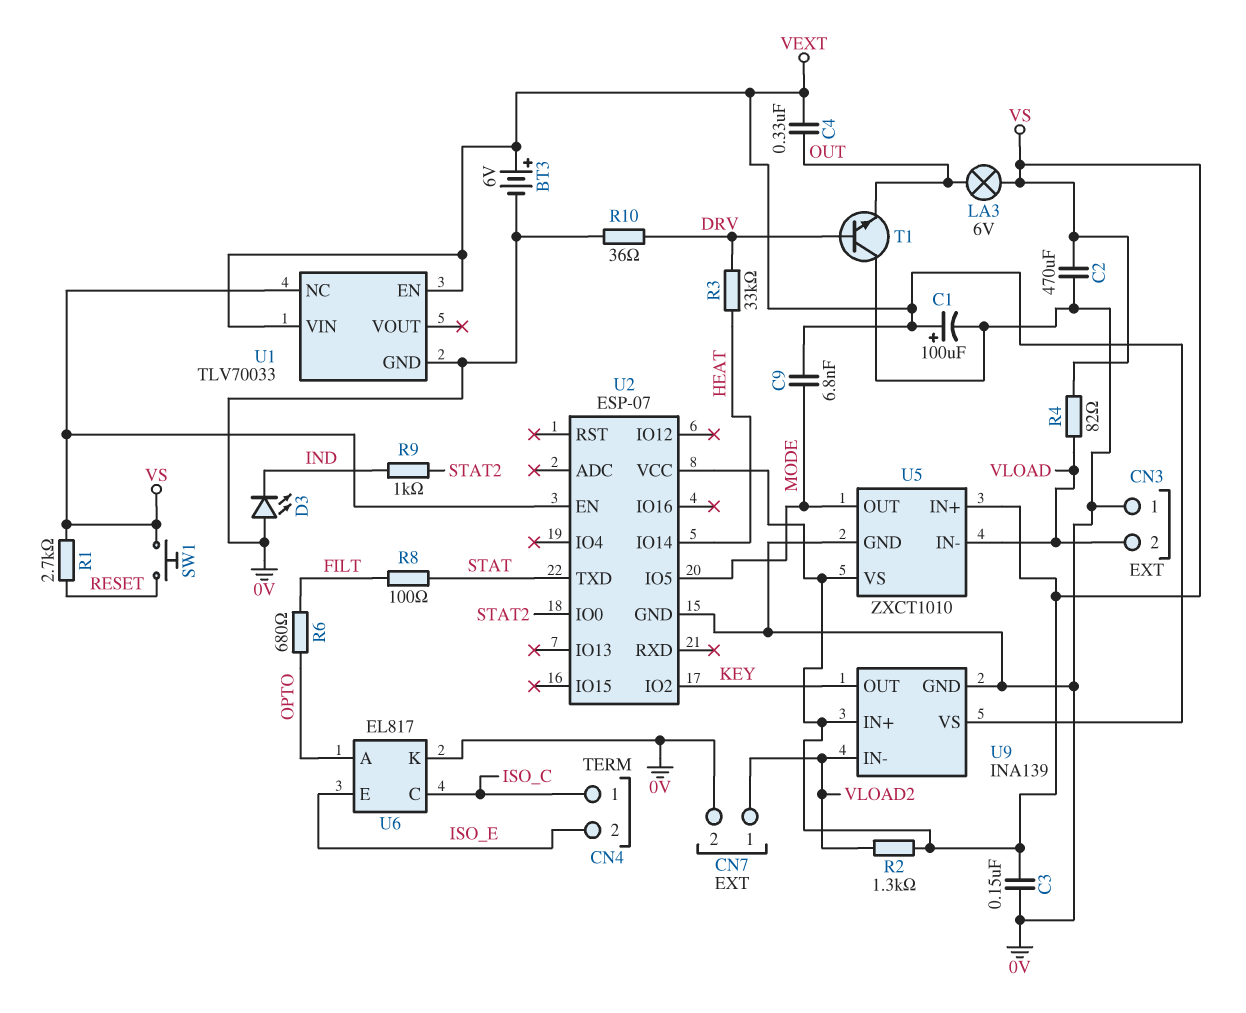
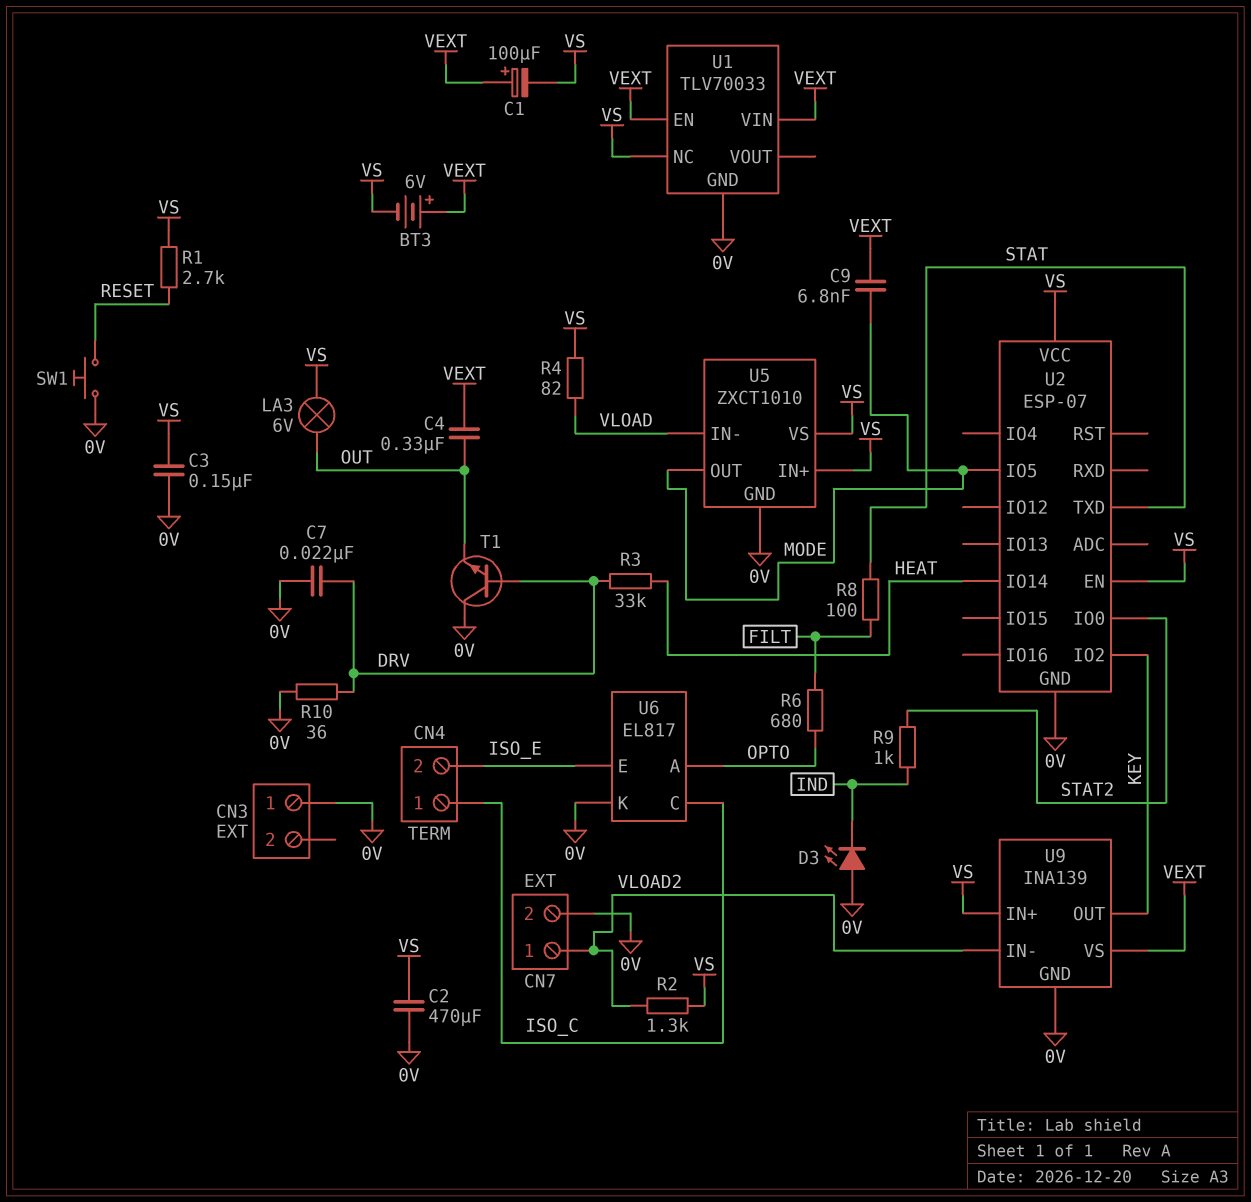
BT3: 6V (plus VEXT, minus 0V) -> 6V (plus VEXT, minus VS)
C1: 100uF (plus VEXT, minus 0V) -> 100uF (plus VEXT, minus VS)
C7: none -> 22nF (0V, DRV)
CN3 pin 2: VLOAD -> none
SW1: button (RESET, VS) -> button (0V, RESET)

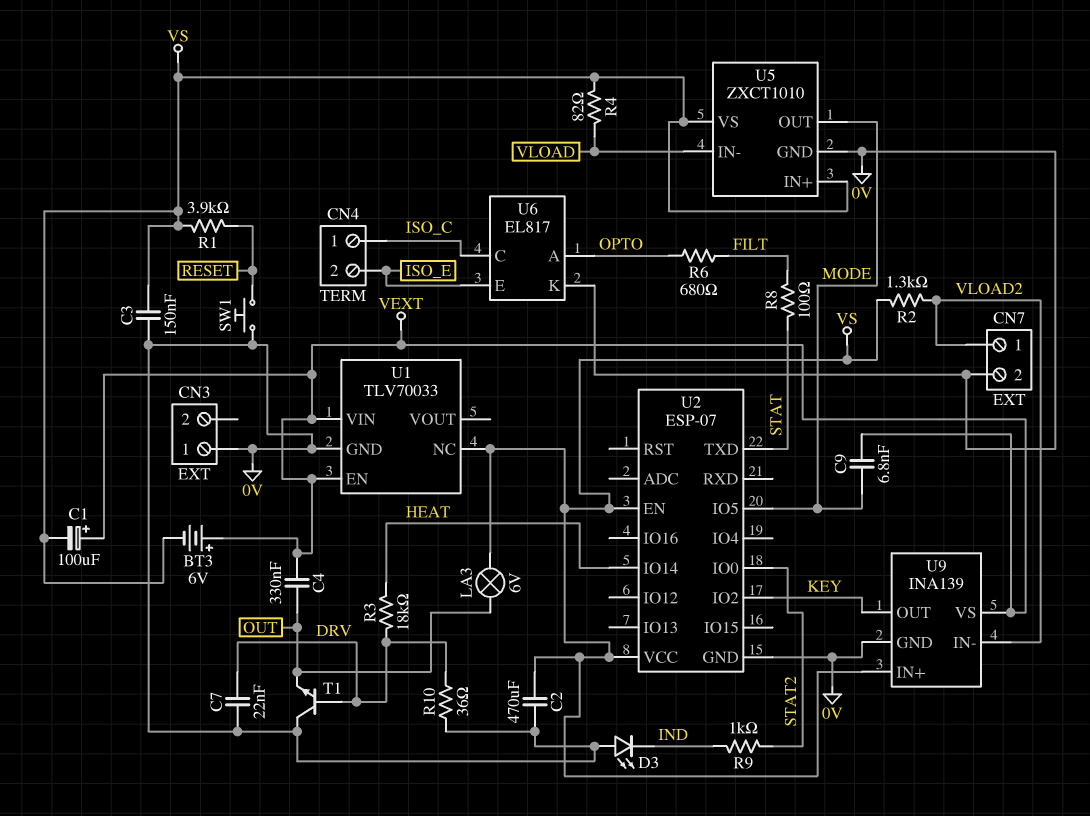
R1: 2.7k (RESET, VS) -> 3.9k (RESET, VS)
R3: 33k (DRV, HEAT) -> 18k (DRV, HEAT)

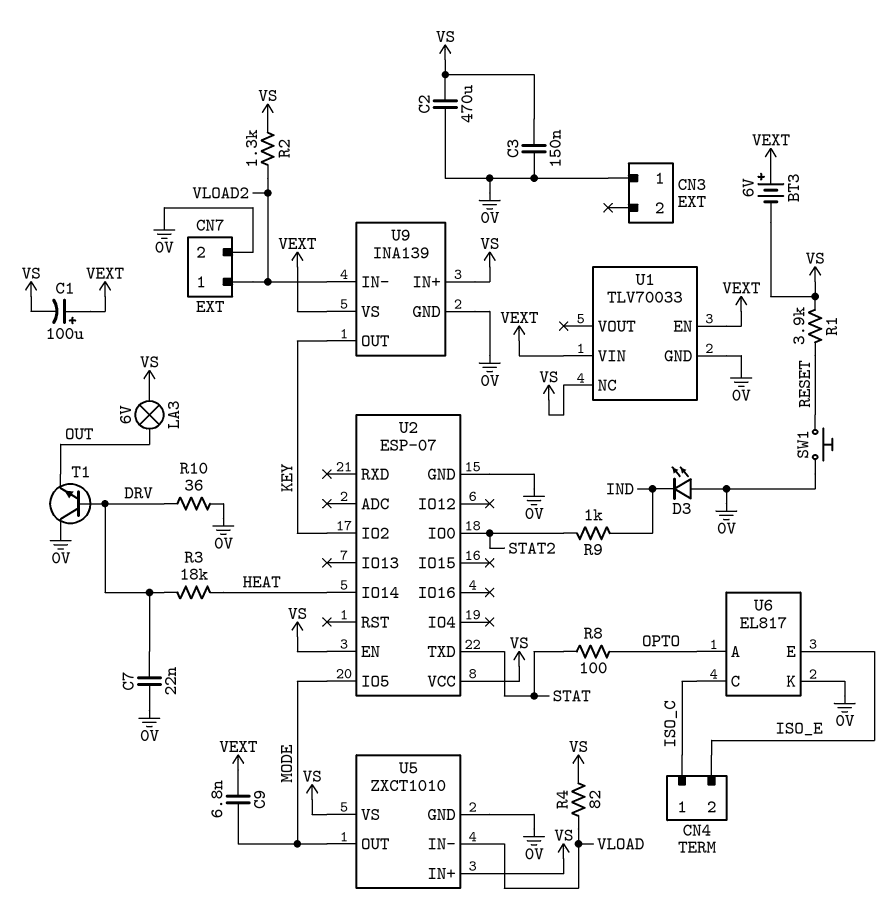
C4: 330nF (OUT, VEXT) -> none
R6: 680 (FILT, OPTO) -> none
R8: 100 (FILT, STAT) -> 100 (OPTO, STAT)

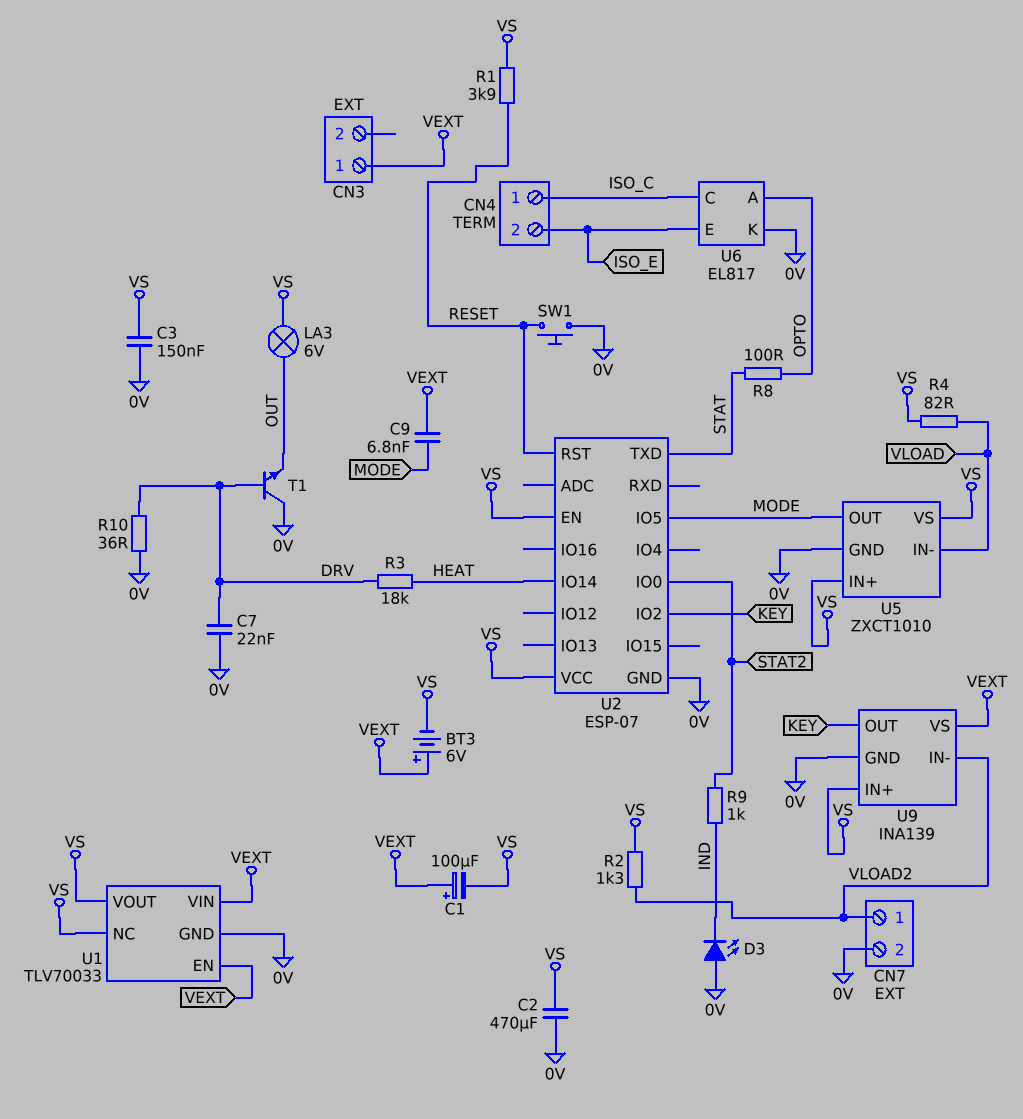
CN3 pin 1: 0V -> VEXT
U1 pin VOUT: none -> VS
U2 pin RST: none -> RESET

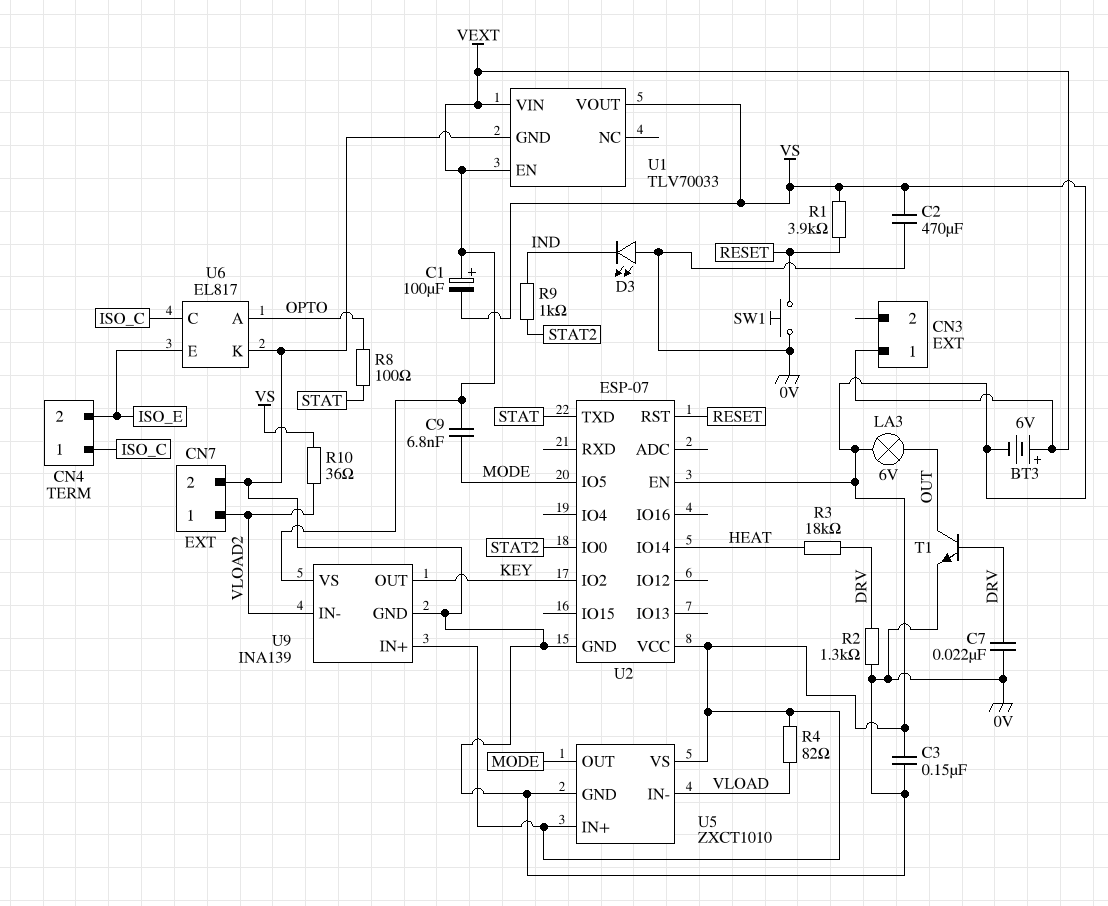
R2: 1.3k (VLOAD2, VS) -> 1.3k (0V, DRV)
R10: 36 (0V, DRV) -> 36 (VLOAD2, VS)
T1: NPN (B DRV, C 0V, E OUT) -> NPN (B DRV, C OUT, E 0V)
U1 pin NC: VS -> none

